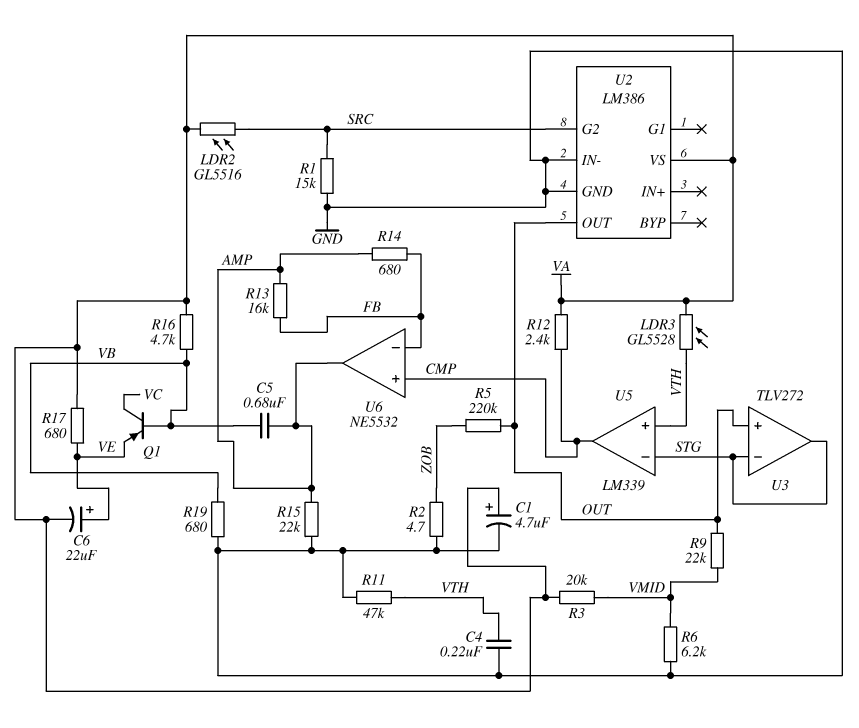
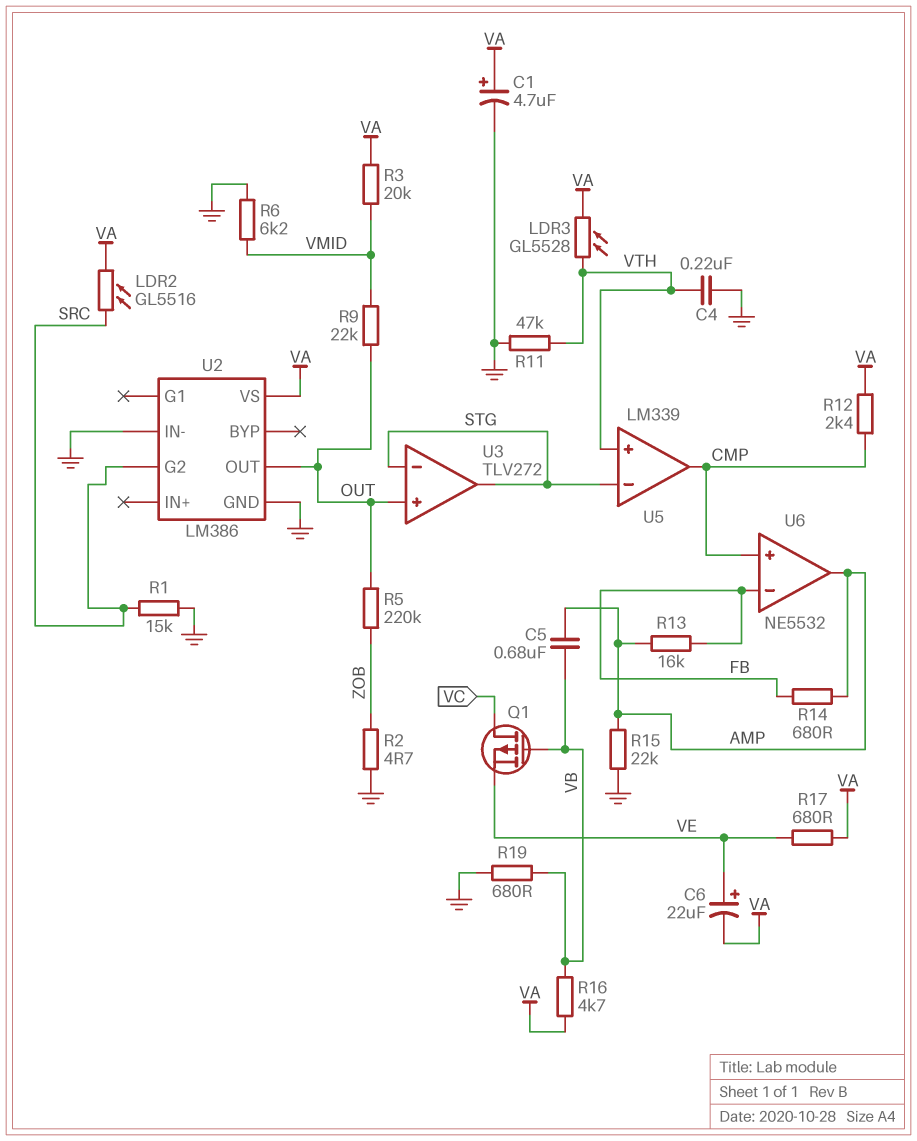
Q1: PNP (B VB, C VC, E VE) -> PMOS (G VB, D VC, S VE)

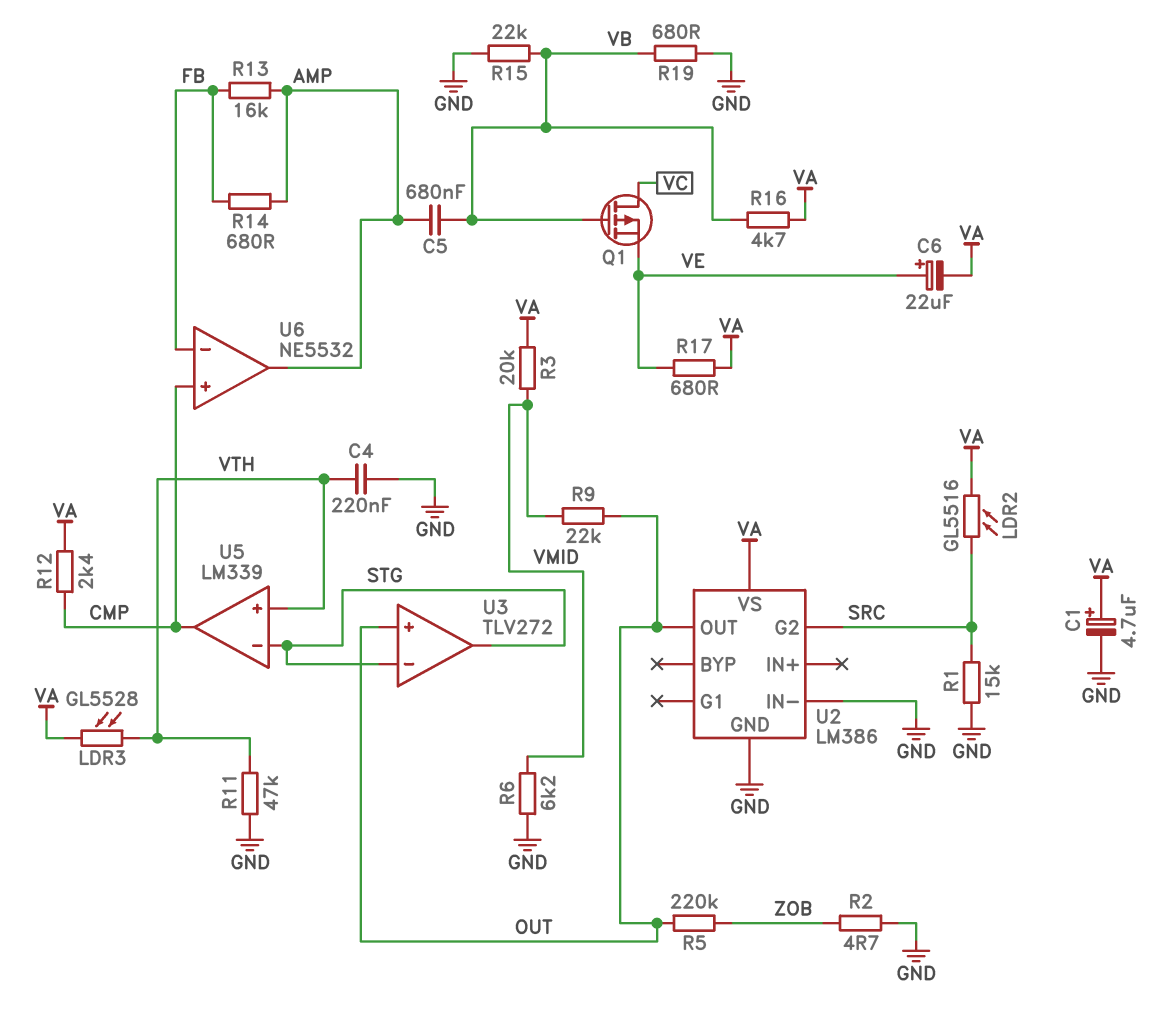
R15: 22k (AMP, GND) -> 22k (GND, VB)

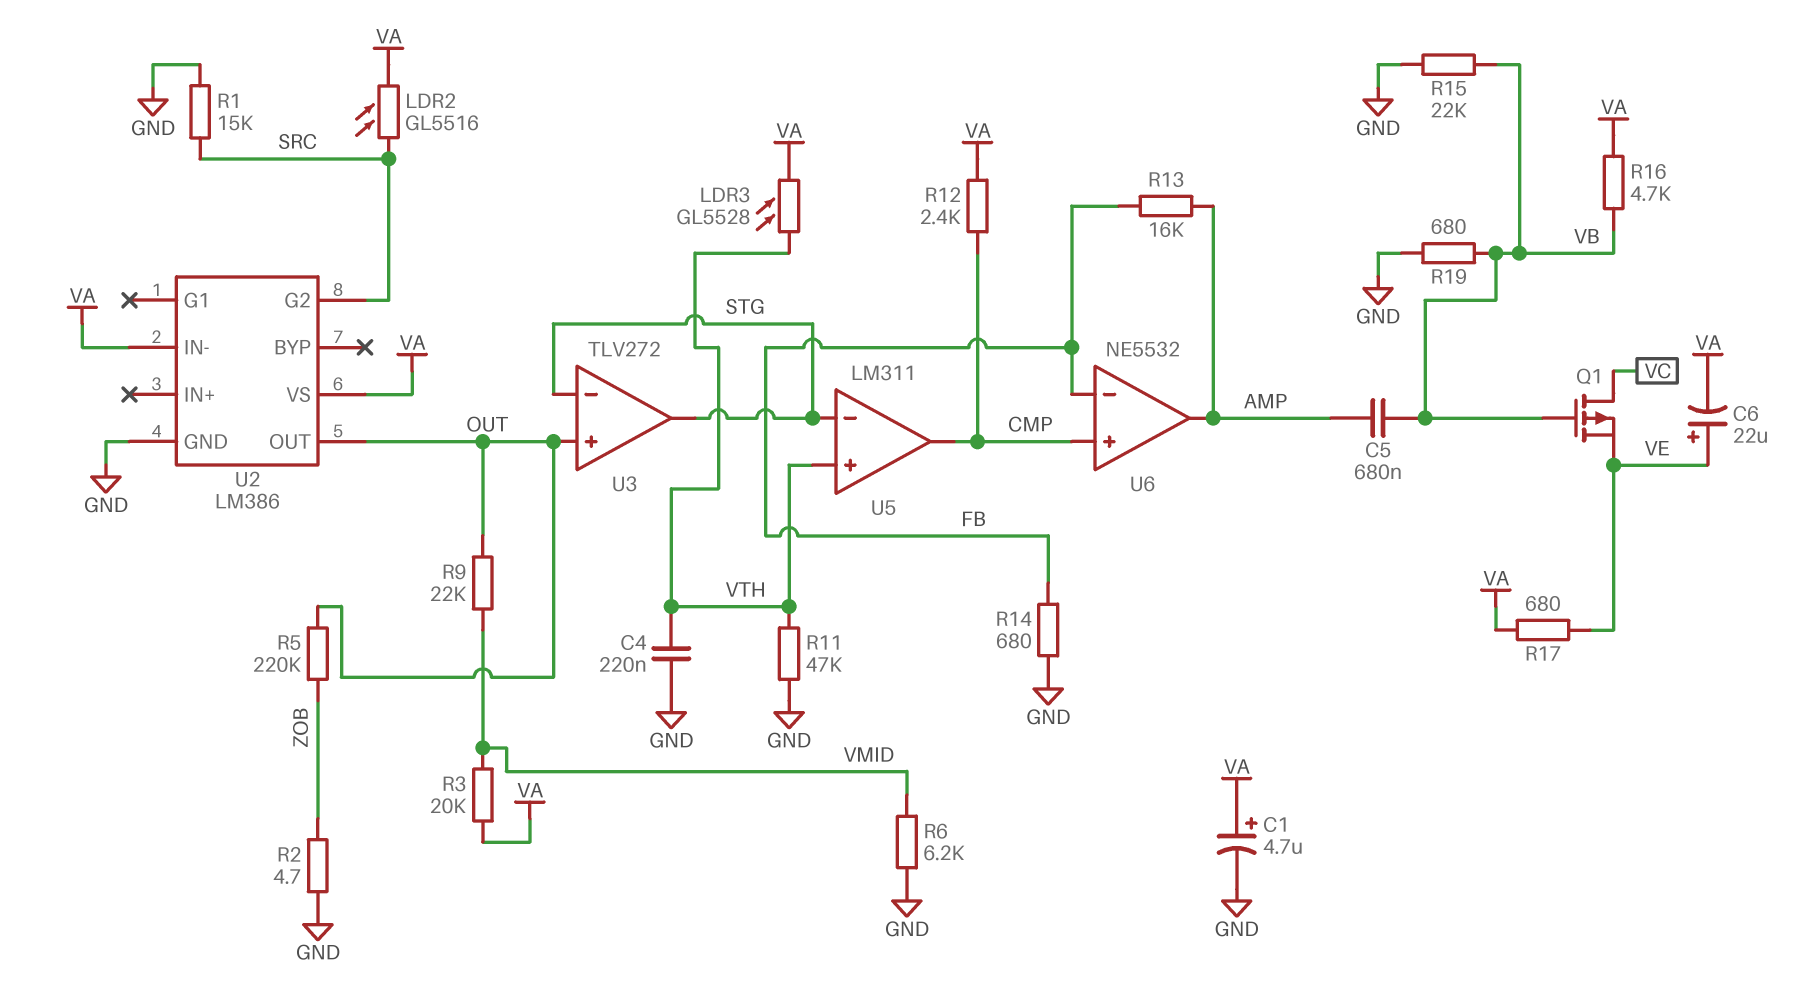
R14: 680 (AMP, FB) -> 680 (FB, GND)
U2 pin IN-: GND -> VA
U5: LM339 -> LM311

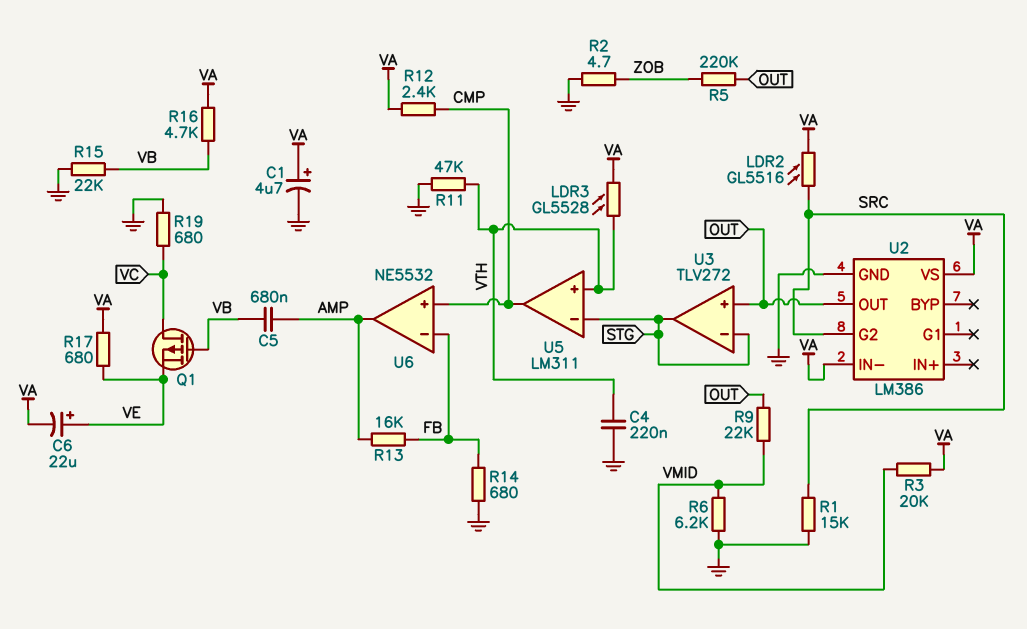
R19: 680 (GND, VB) -> 680 (GND, VC)

